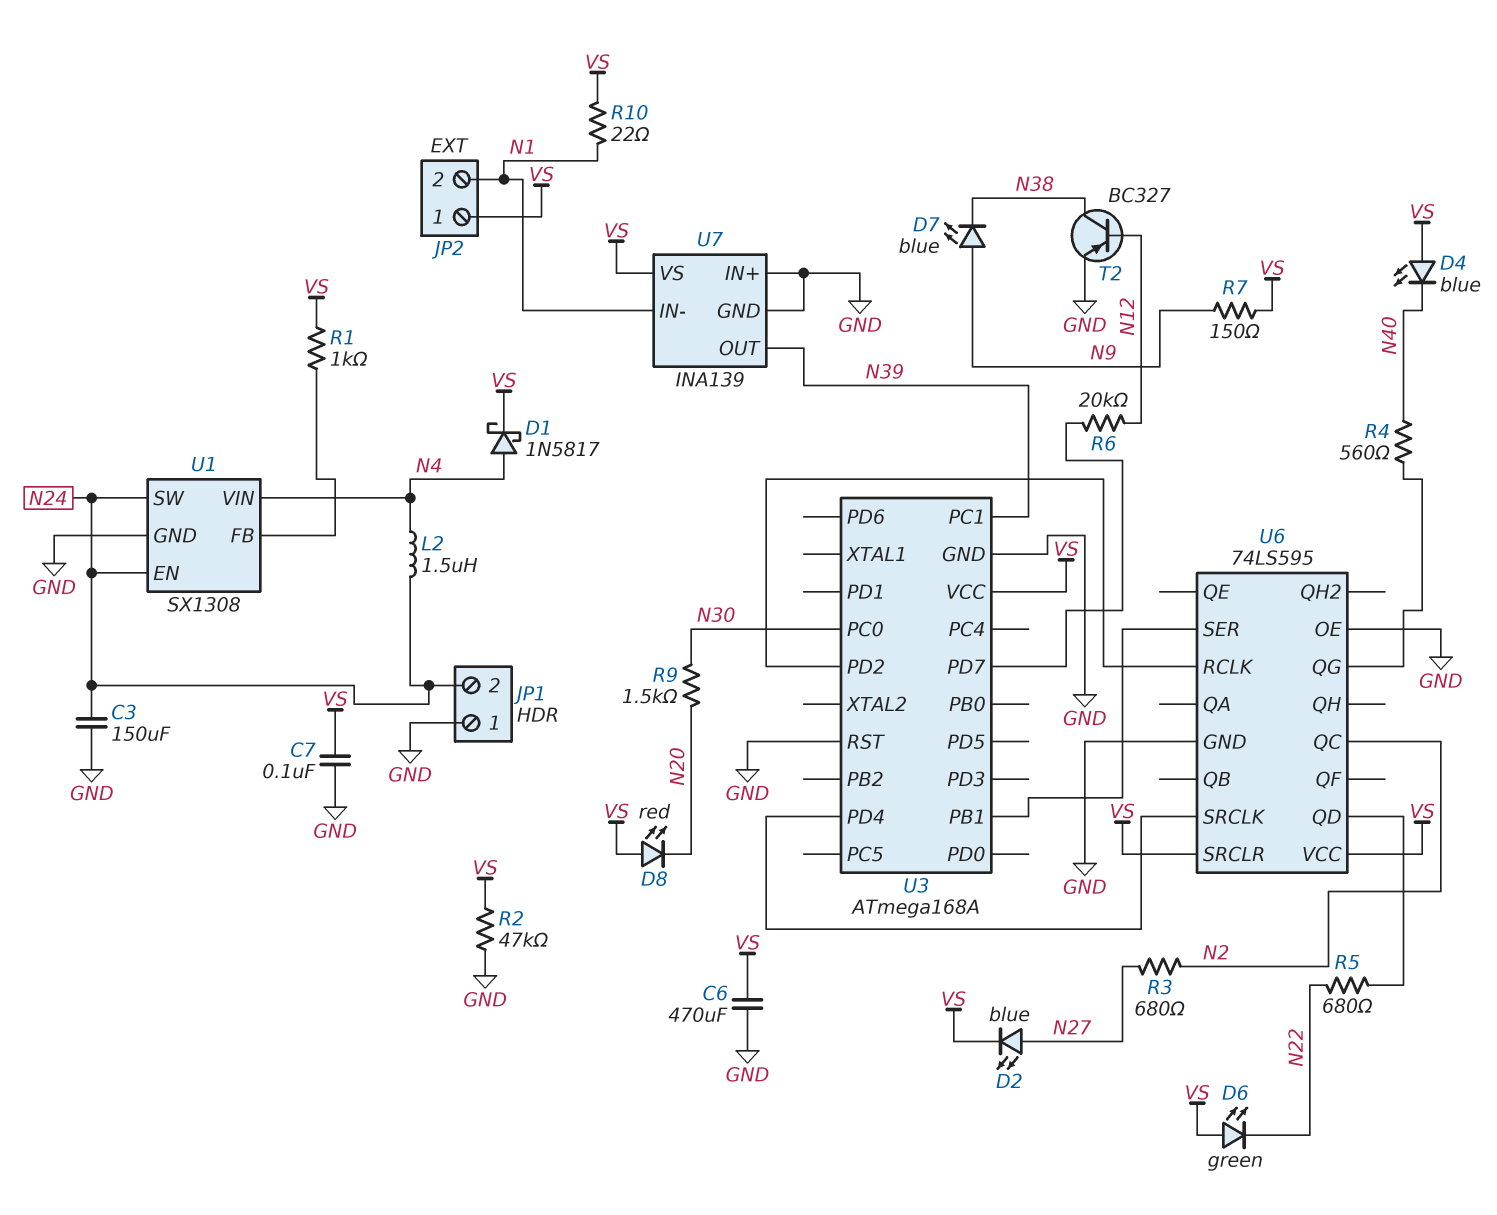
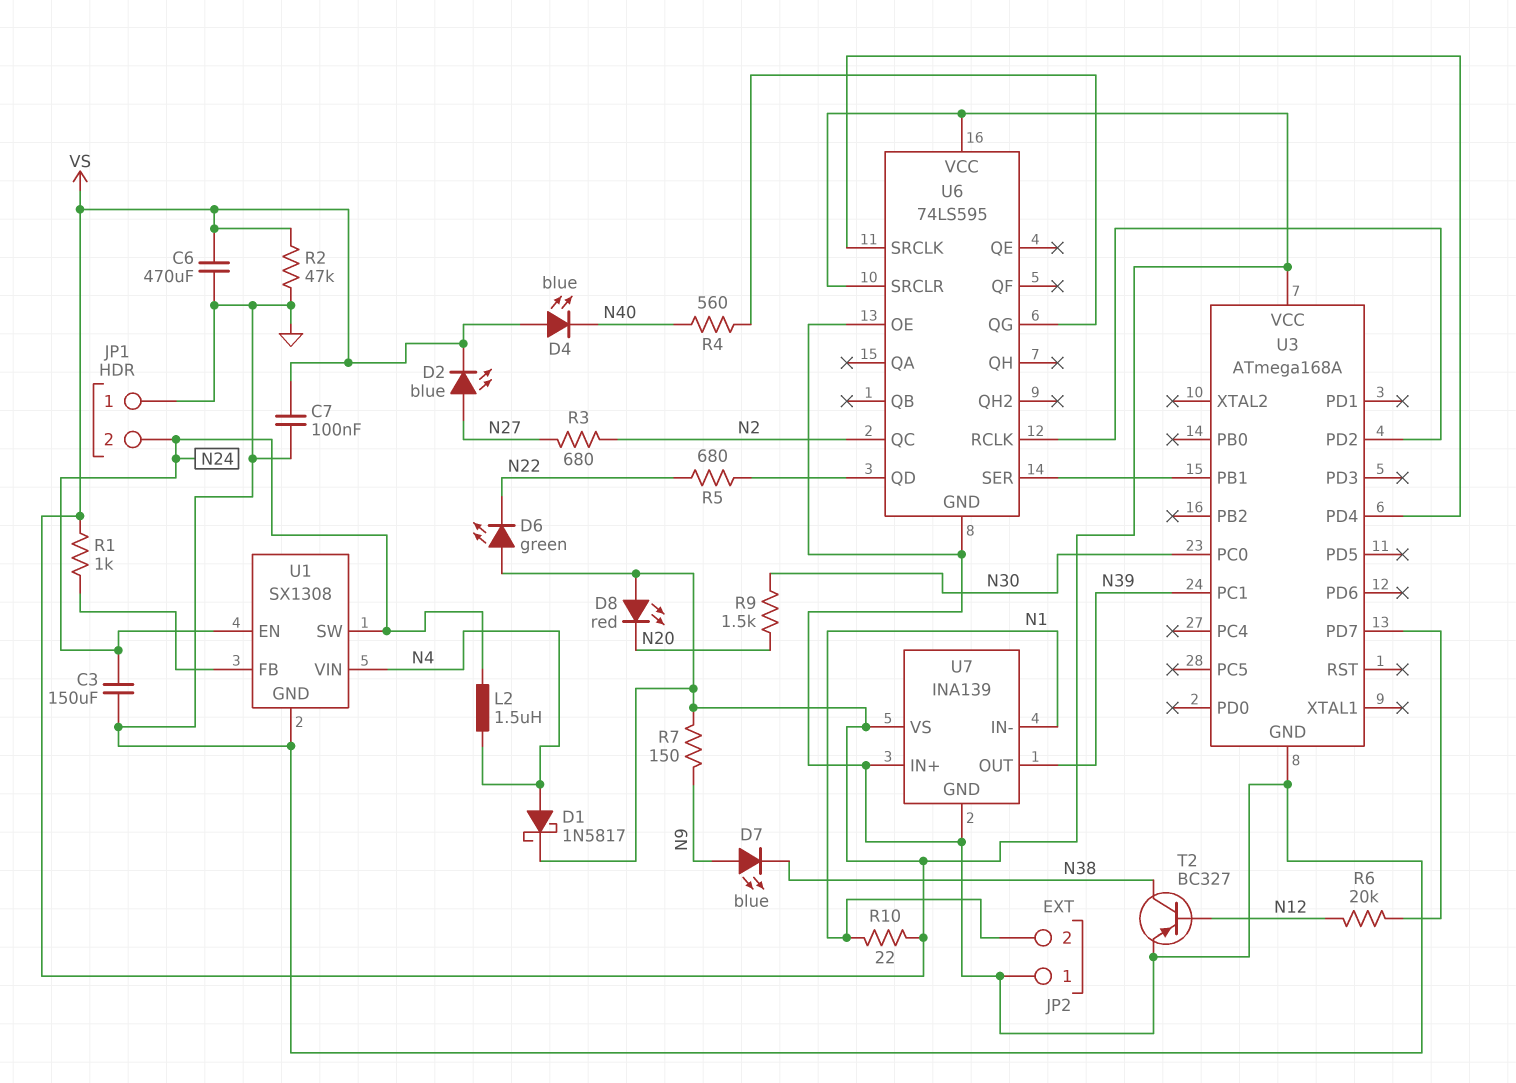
JP2 pin 1: VS -> GND
U3 pin RST: GND -> none

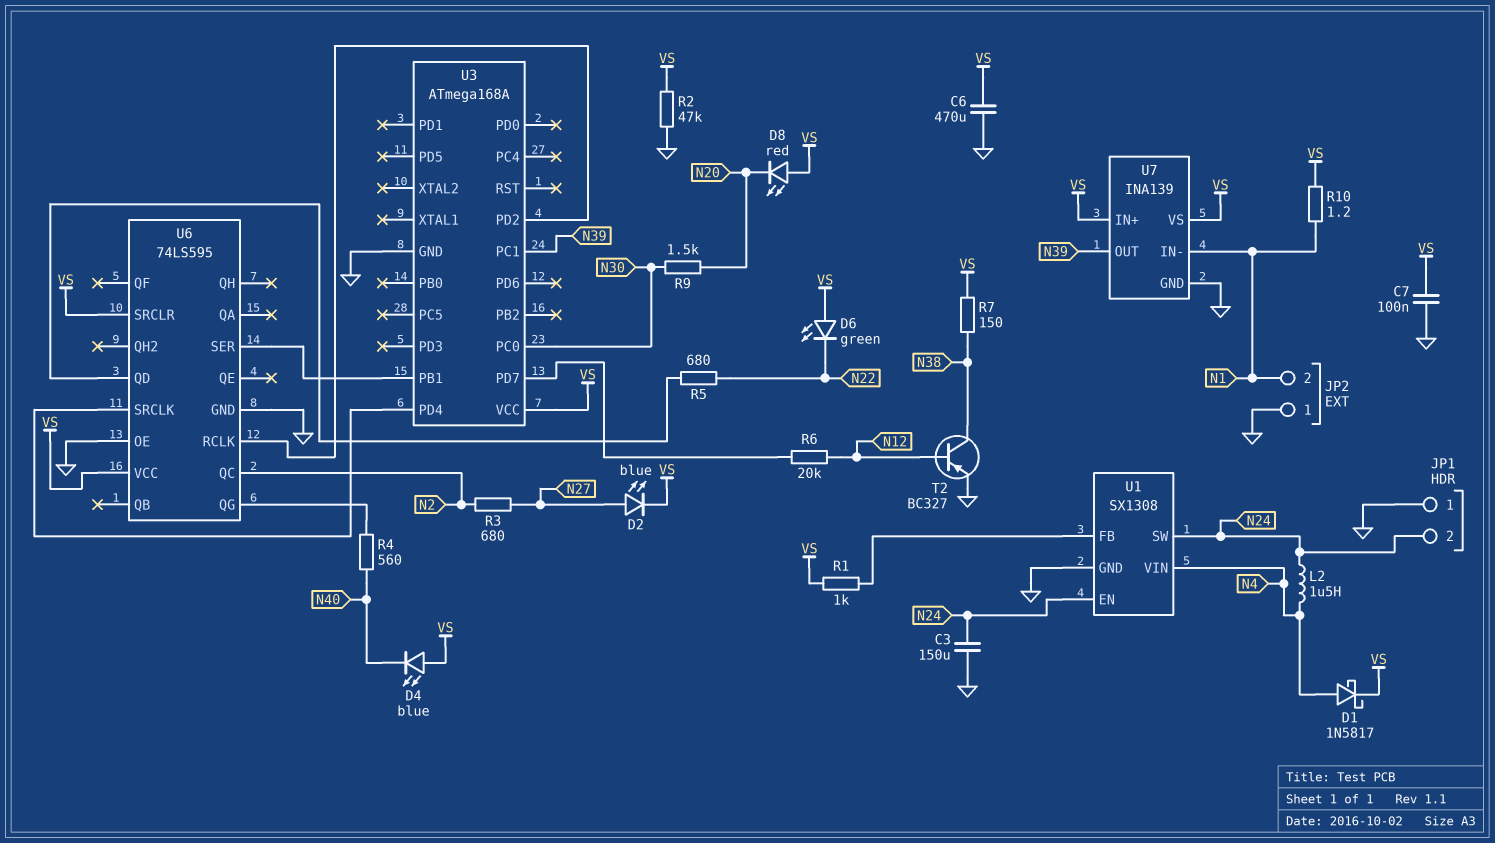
D7: LED blue (A N9, K N38) -> none
R7: 150 (N9, VS) -> 150 (N38, VS)
R10: 22 (N1, VS) -> 1.2 (N1, VS)
U7 pin IN+: GND -> VS

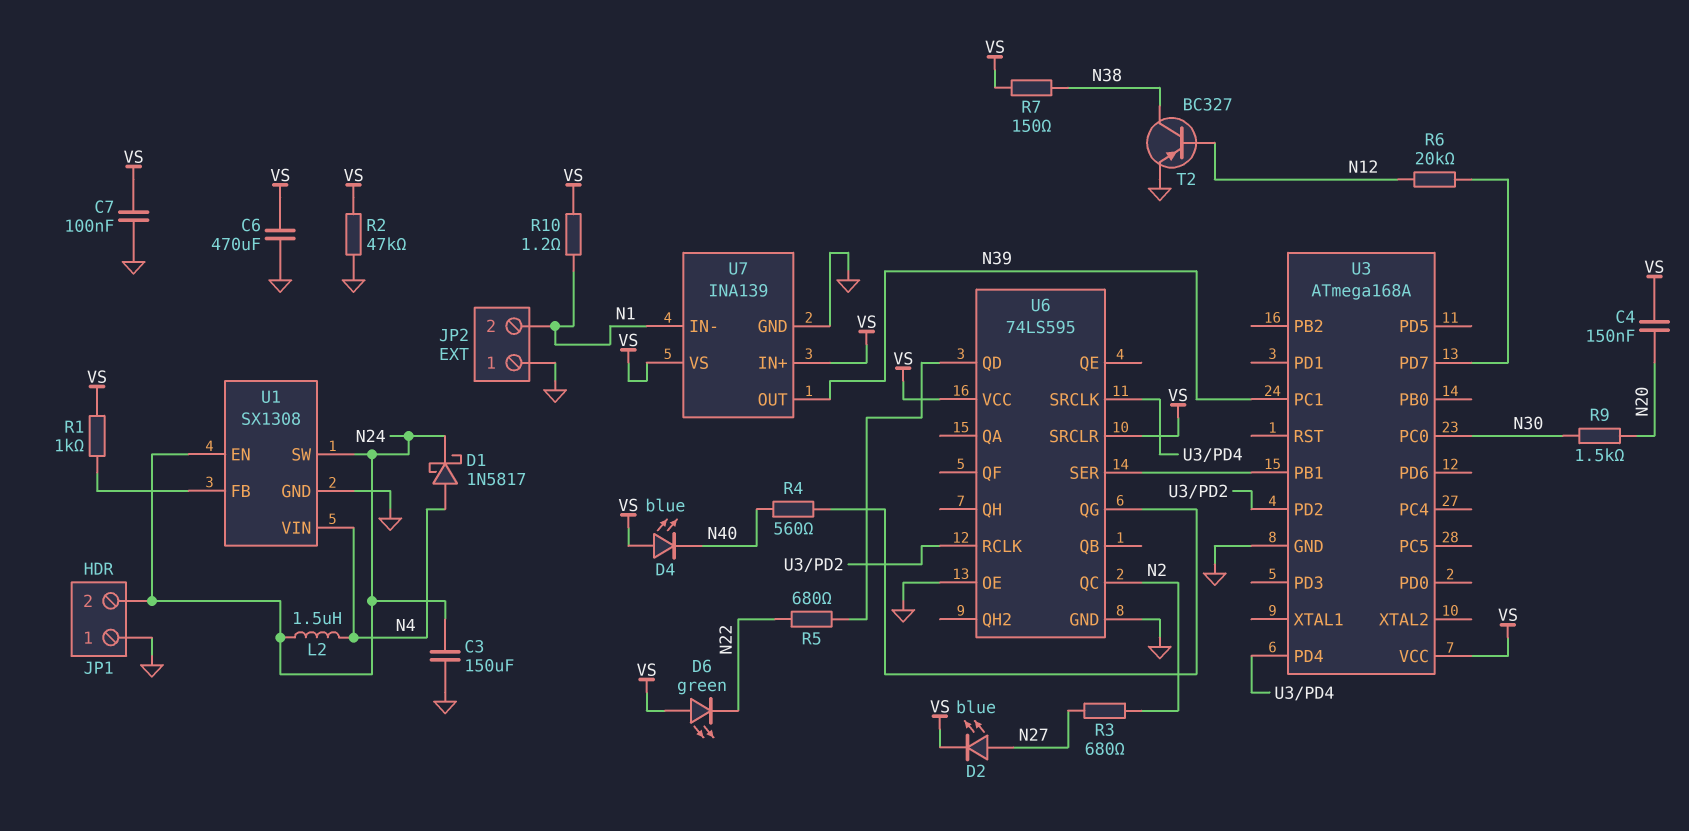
C4: none -> 150nF (N20, VS)
D1: schottky 1N5817 (A N4, K VS) -> schottky 1N5817 (A N4, K N24)
D8: LED red (A VS, K N20) -> none

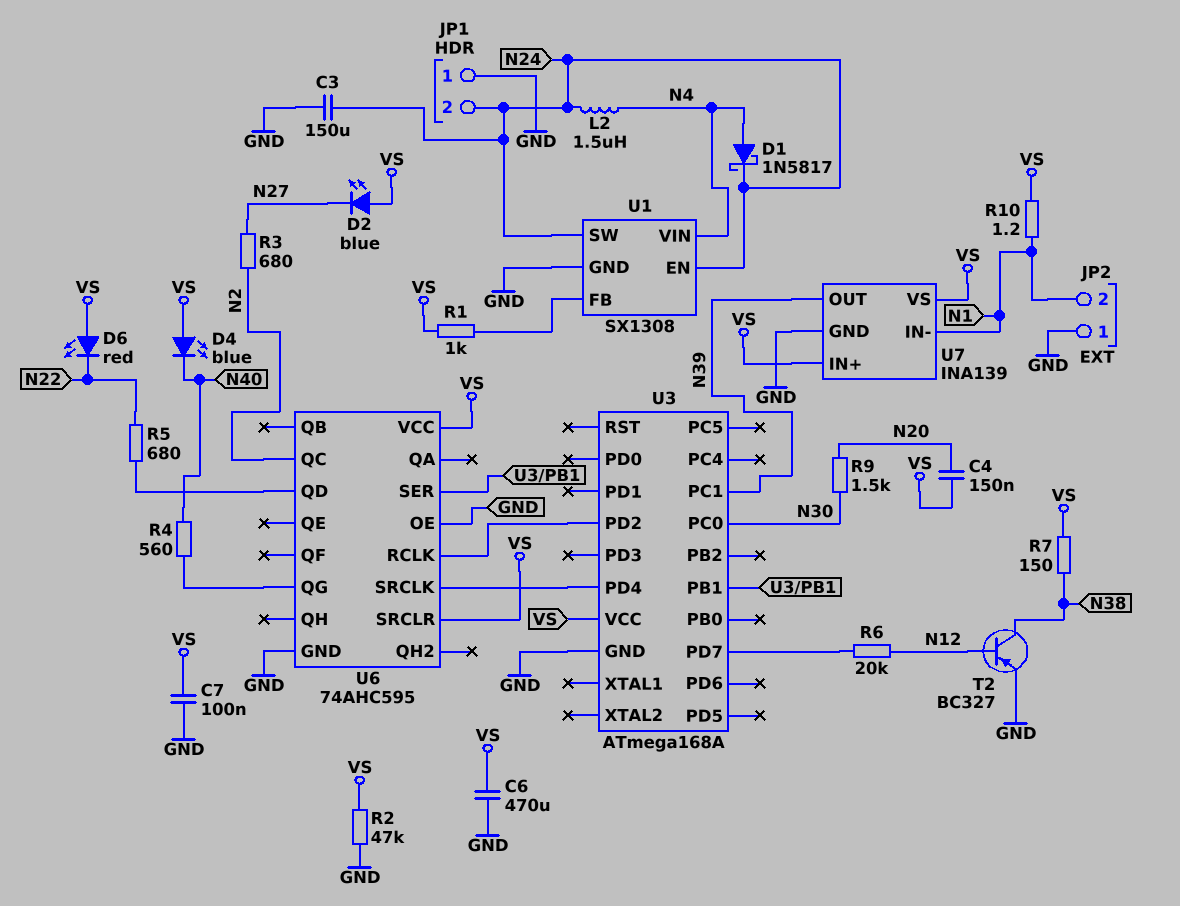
D2: LED blue (A N27, K VS) -> LED blue (A VS, K N27)
D6: LED green (A VS, K N22) -> LED red (A VS, K N22)
U6: 74LS595 -> 74AHC595

